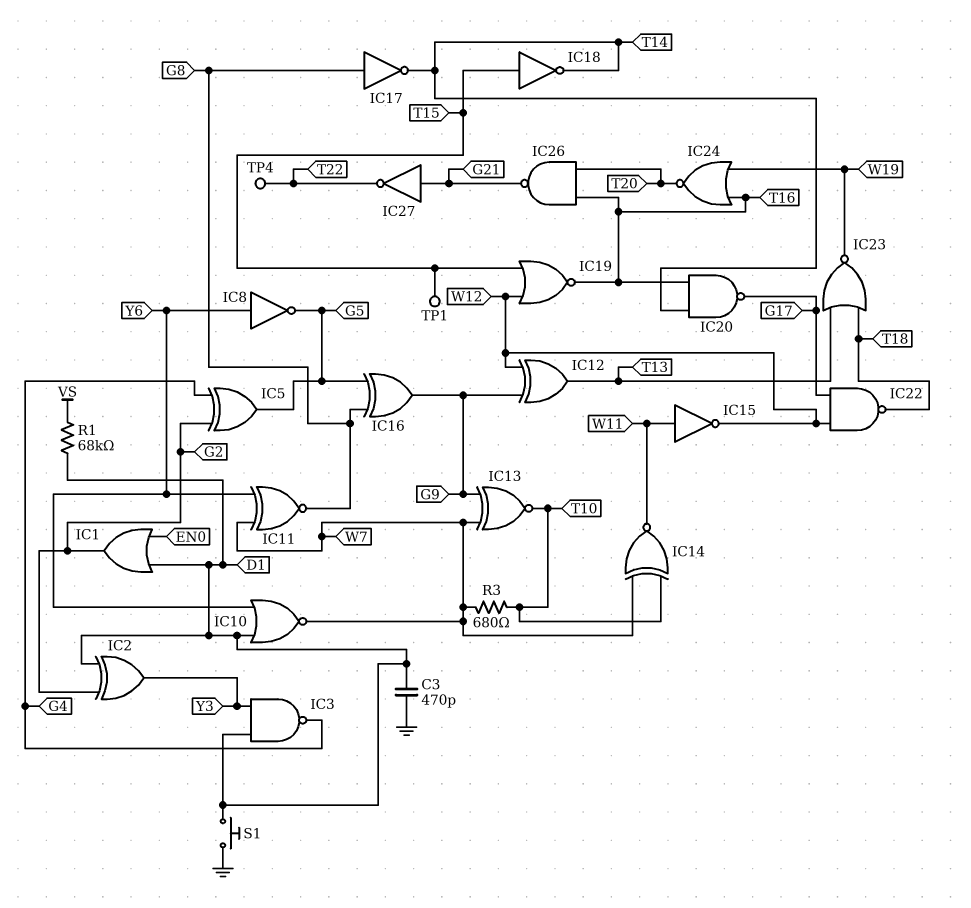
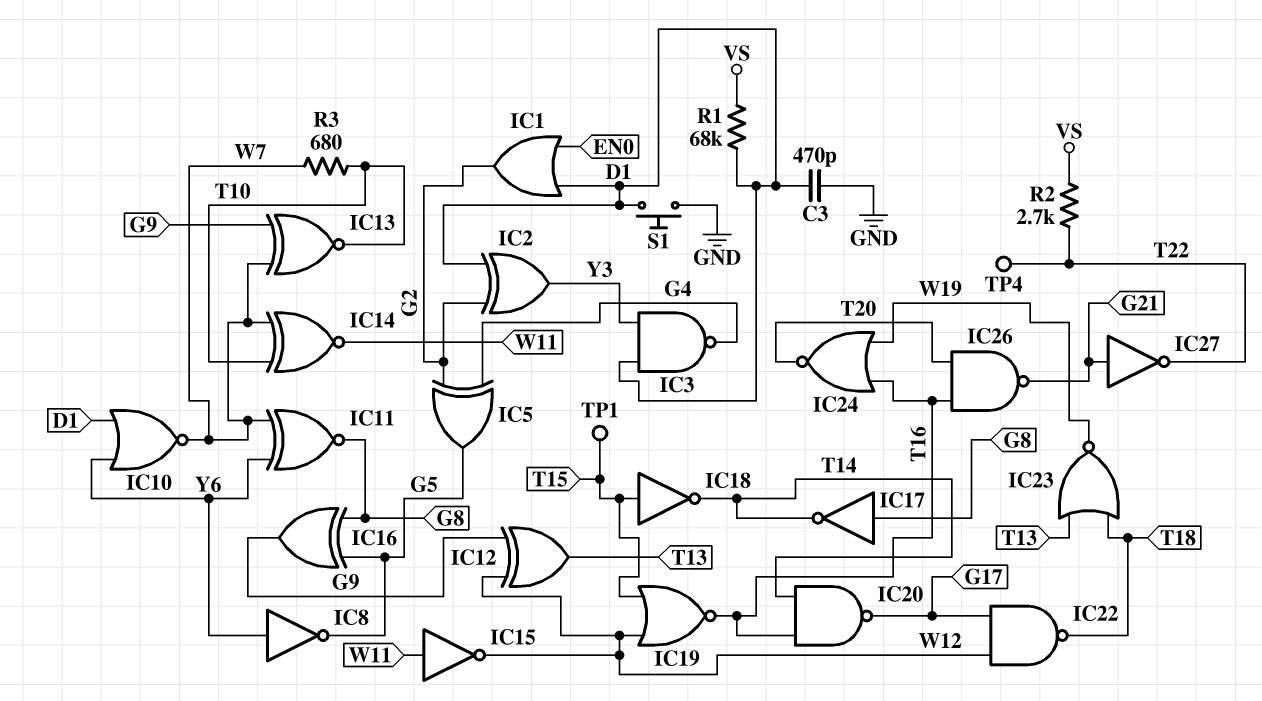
R2: none -> 2.7k (T22, VS)

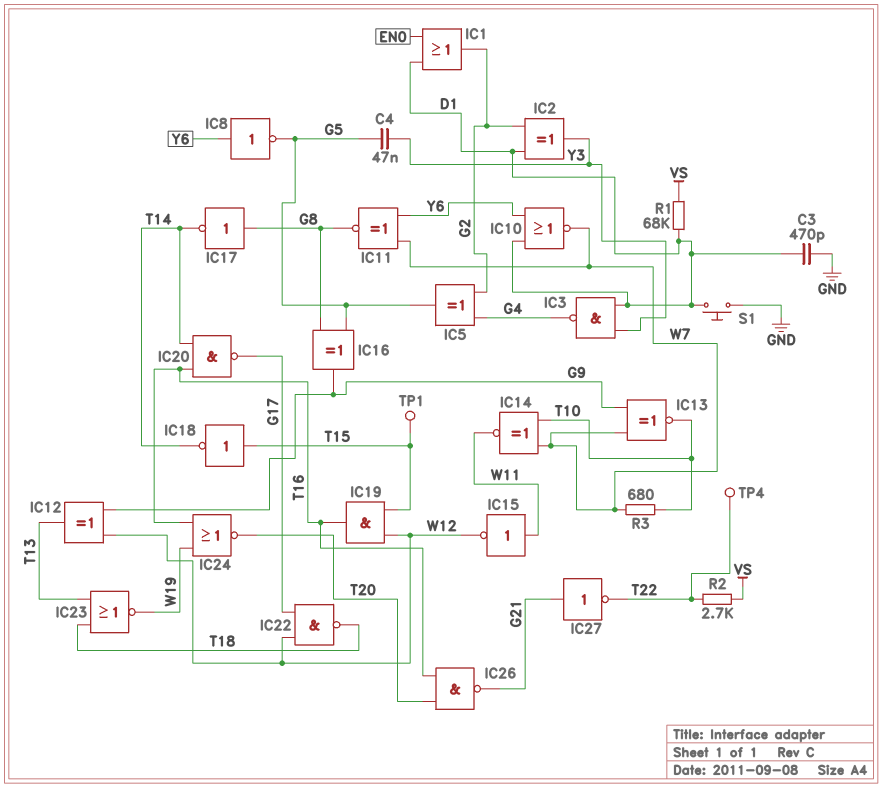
C4: none -> 47nF (G5, Y3)
IC19: NOR (in T15, in W12, out T16) -> AND (in T15, in W12, out T16)

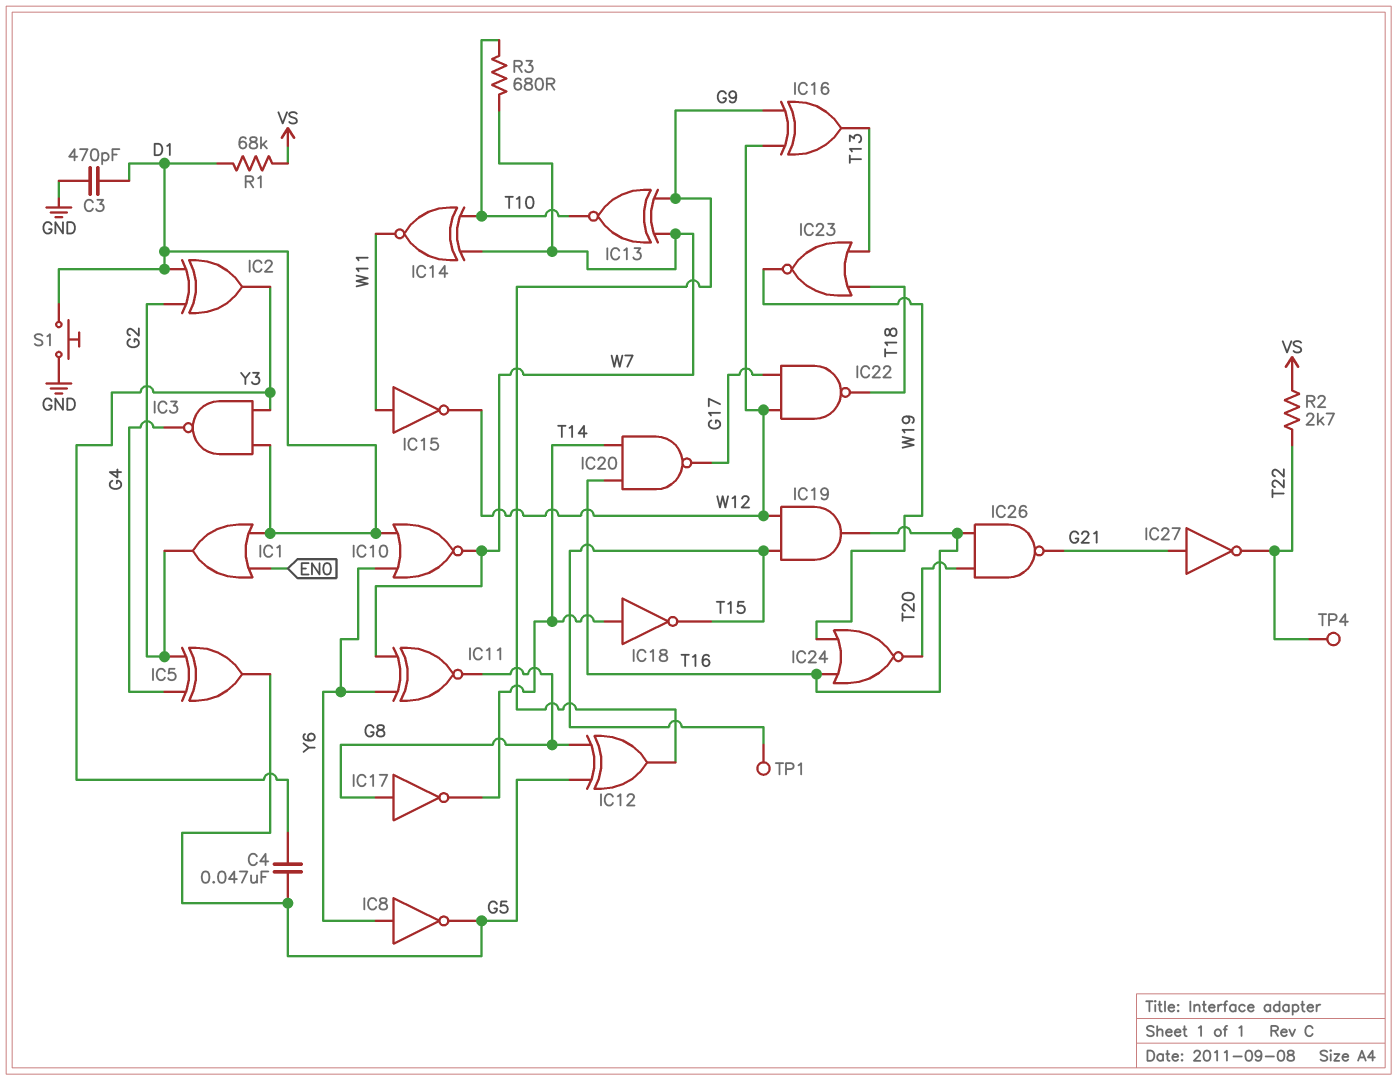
IC12: XOR (in G9, in W12, out T13) -> XOR (in G5, in G8, out G9)
IC16: XOR (in G5, in G8, out G9) -> XOR (in G9, in W12, out T13)
IC18: NOT (in T15, out T14) -> NOT (in T14, out T15)

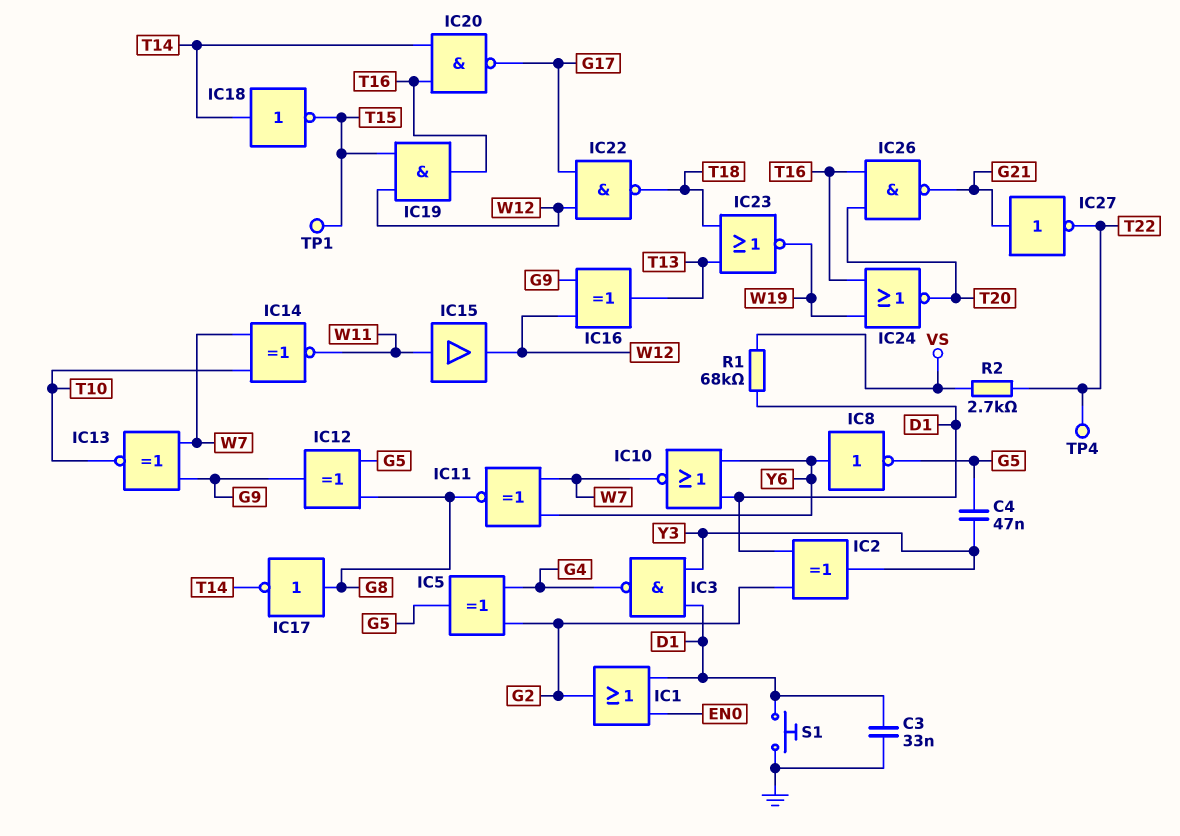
C3: 470pF (D1, GND) -> 33nF (D1, GND)
IC15: NOT (in W11, out W12) -> buffer (in W11, out W12)
R3: 680 (T10, W7) -> none

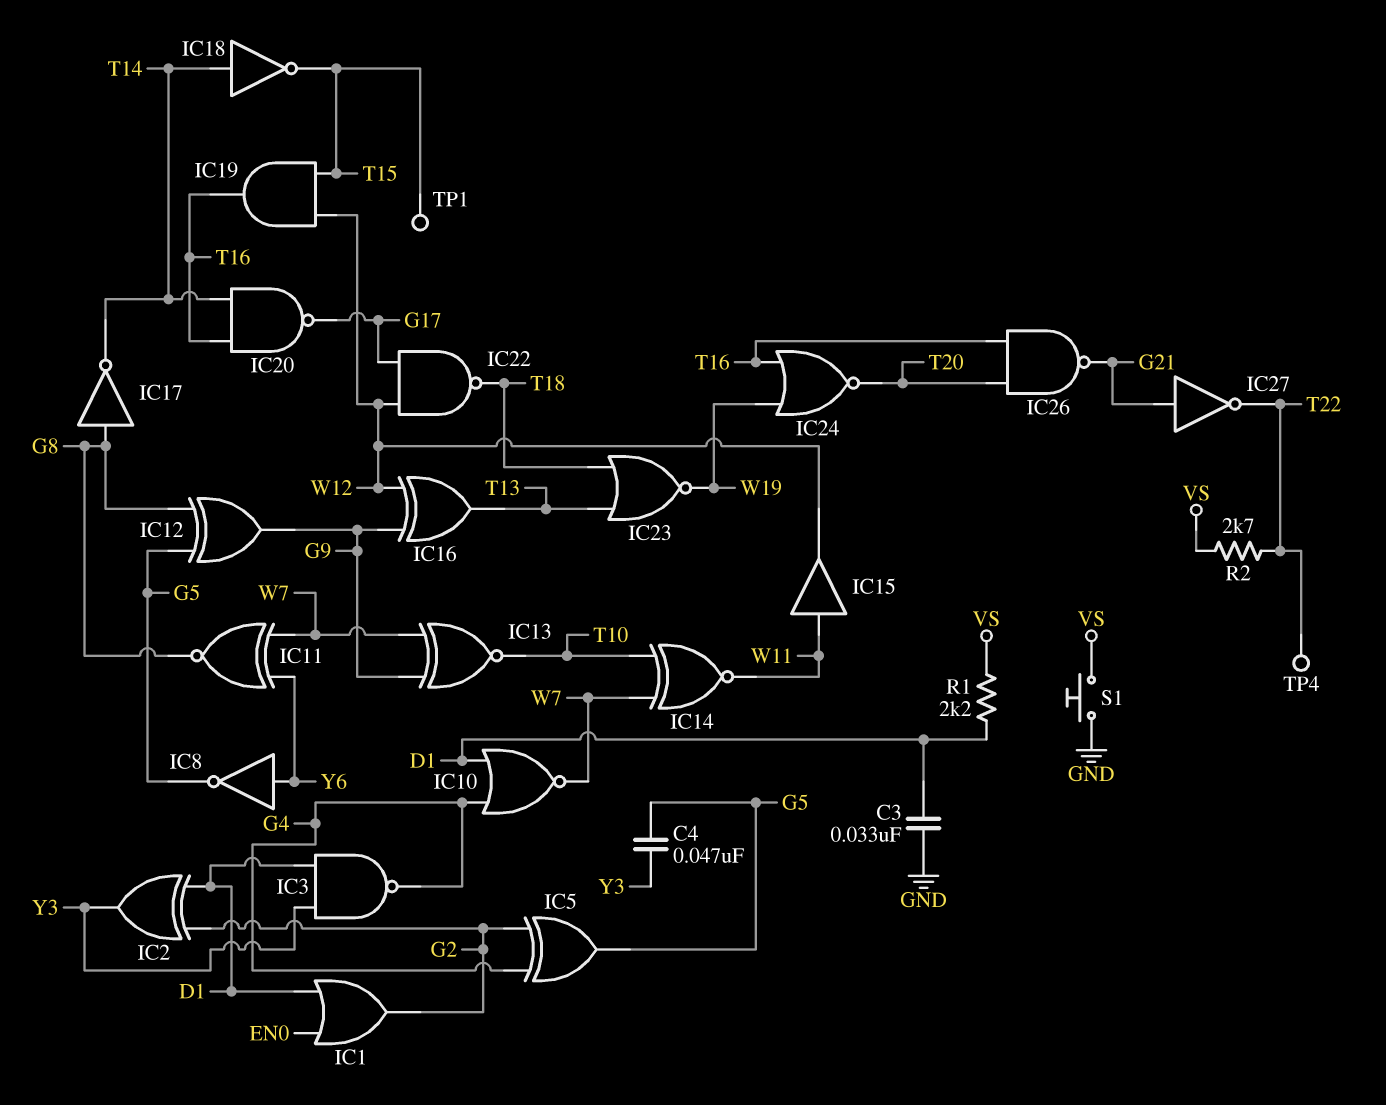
IC10: NOR (in D1, in Y6, out W7) -> NOR (in D1, in G4, out W7)
R1: 68k (D1, VS) -> 2.2k (D1, VS)
S1: button (D1, GND) -> button (GND, VS)

